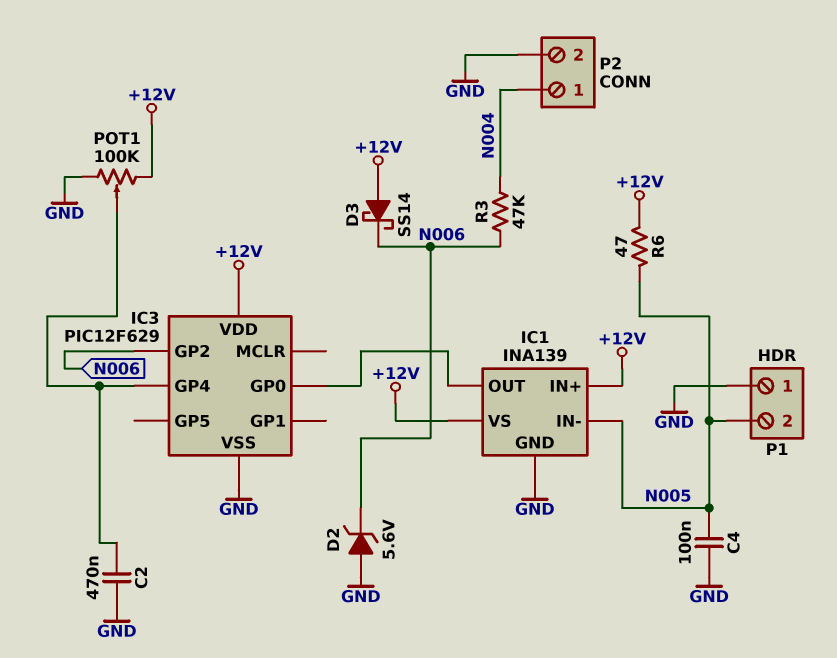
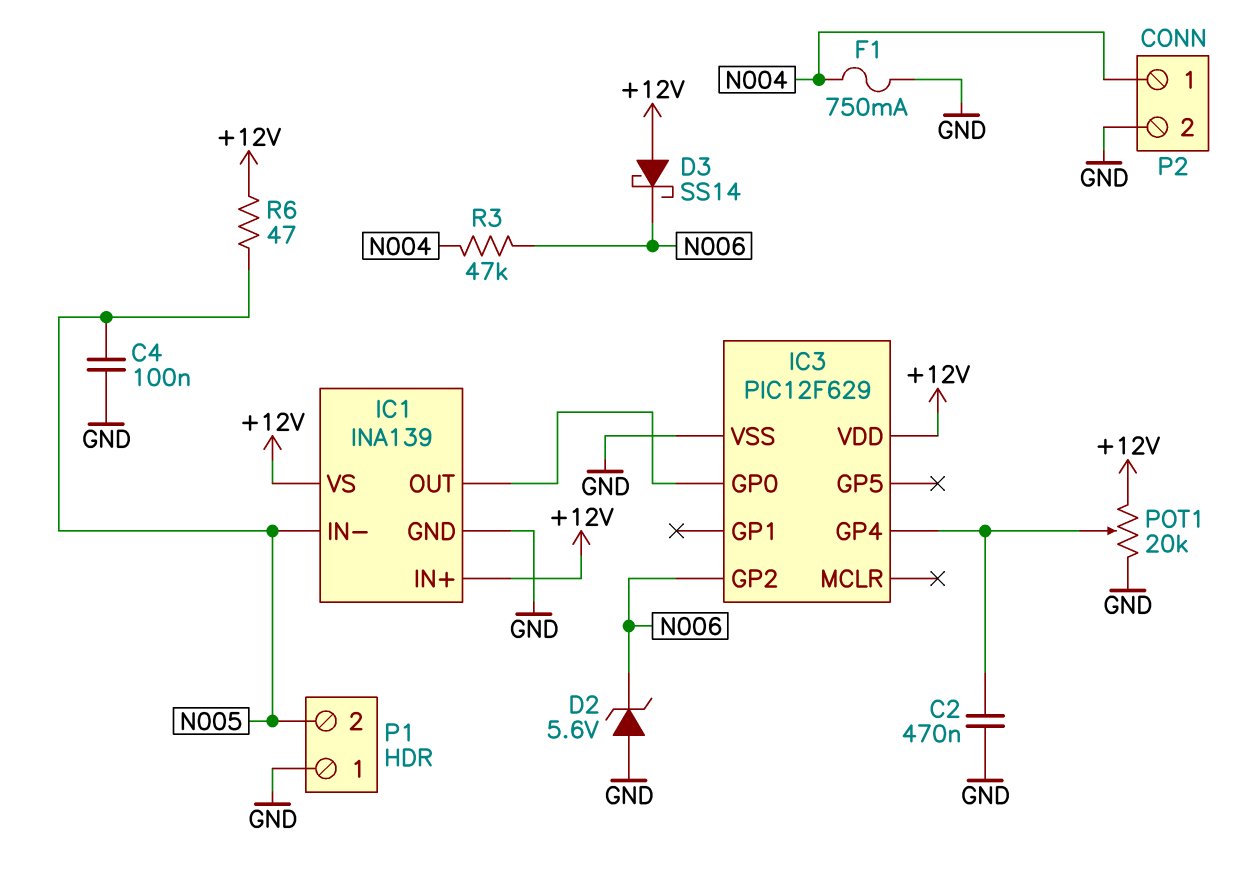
F1: none -> 750mA (GND, N004)
POT1: 100k (+12V, GND, wiper IC3/GP4) -> 20k (+12V, GND, wiper IC3/GP4)

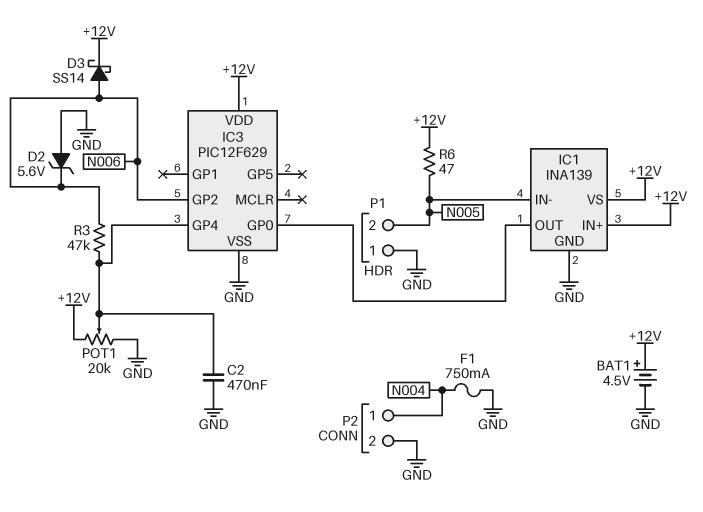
BAT1: none -> 4.5V (plus +12V, minus GND)
C4: 100nF (GND, N005) -> none
D3: schottky SS14 (A +12V, K N006) -> schottky SS14 (A N006, K +12V)
R3: 47k (N004, N006) -> 47k (IC3/GP4, N006)

